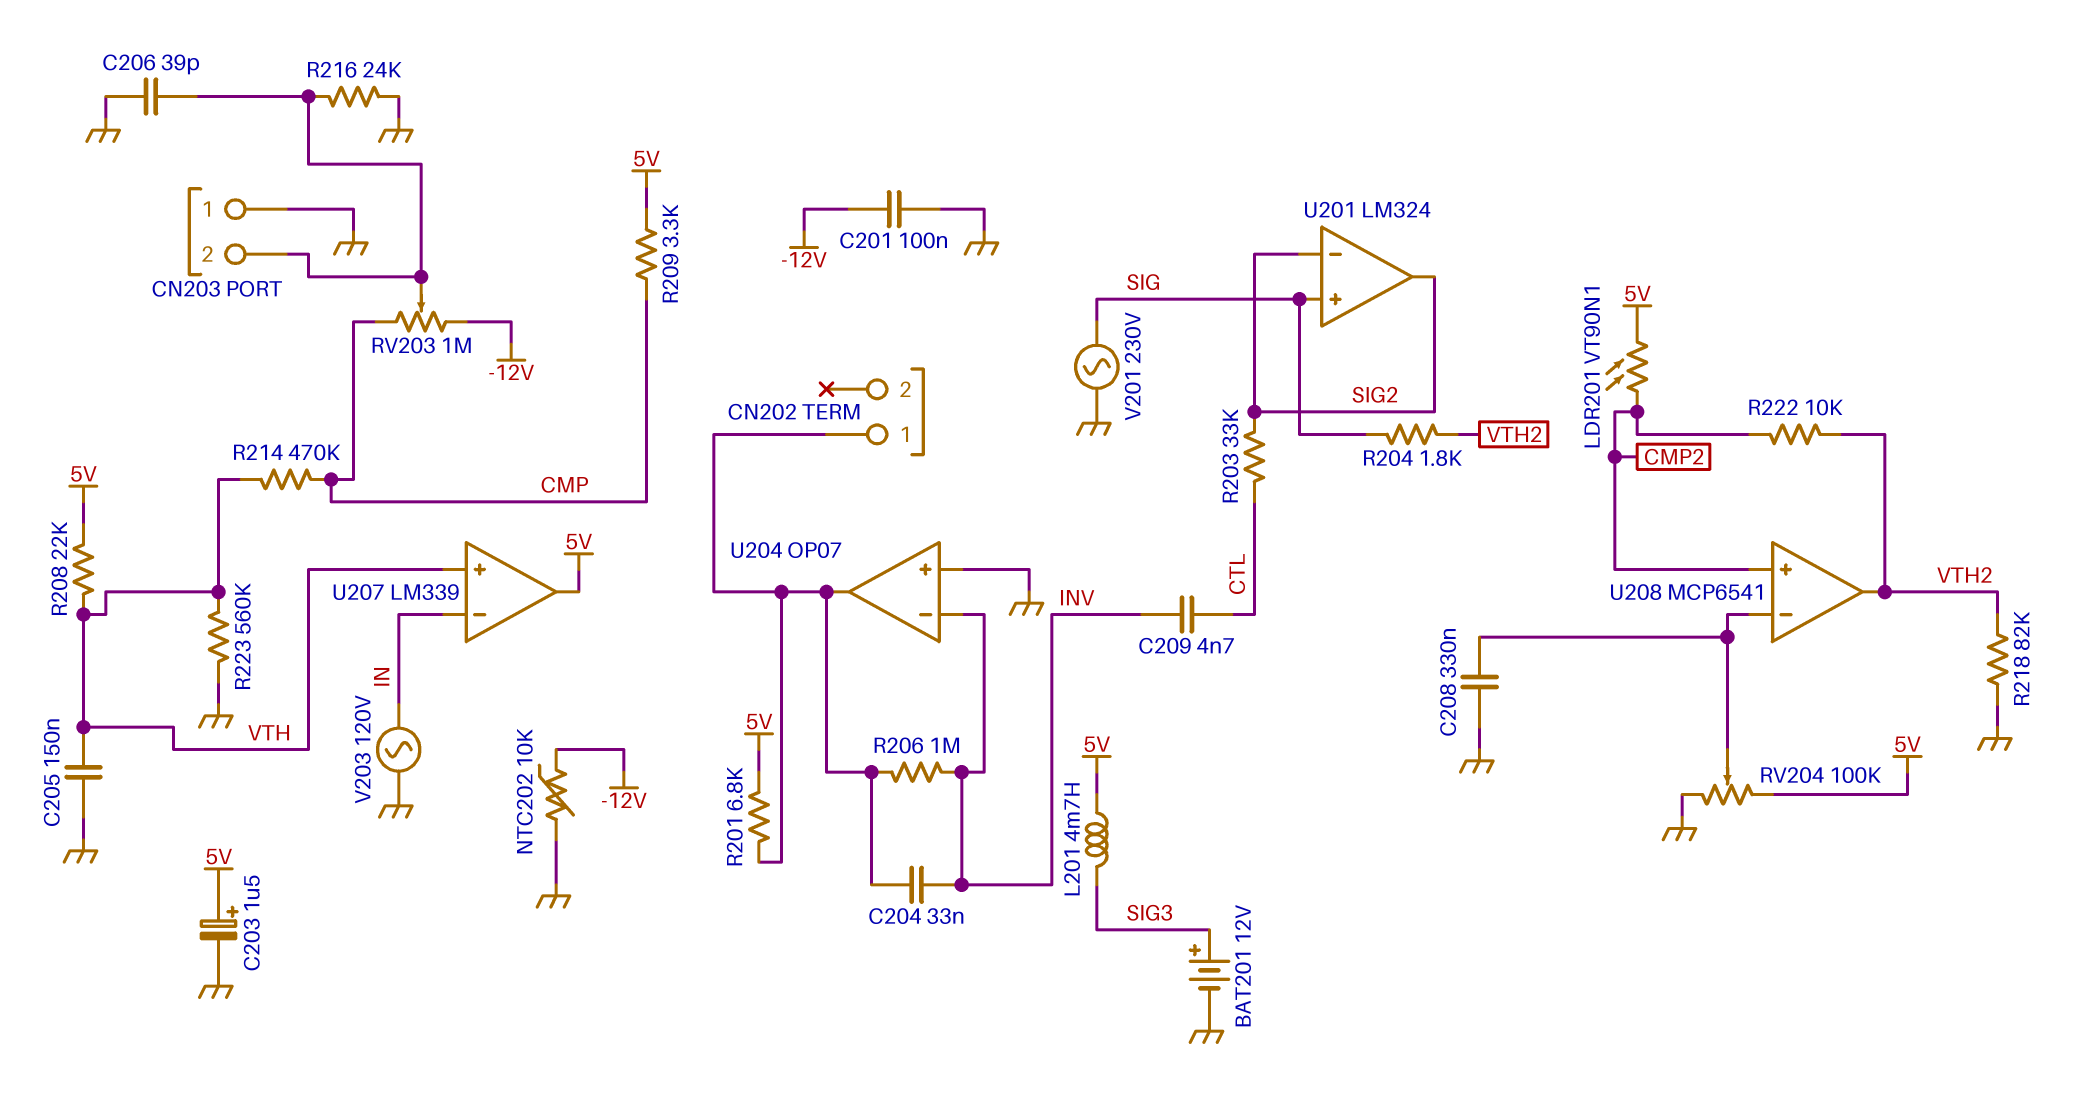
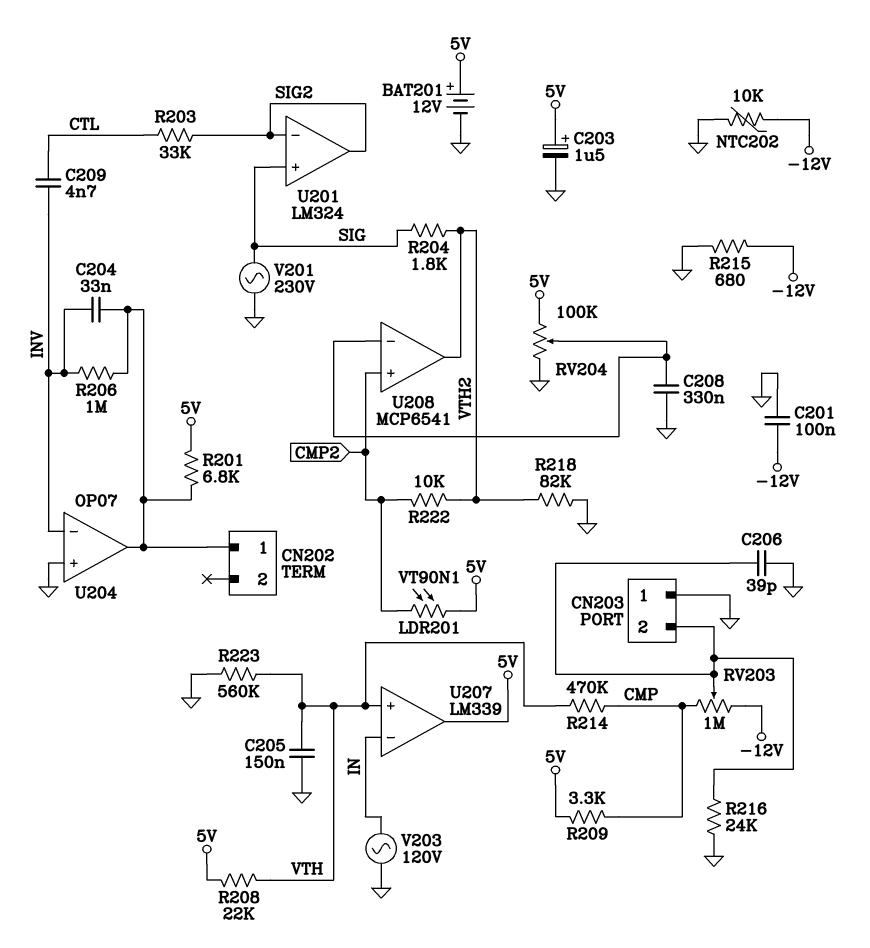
BAT201: 12V (plus SIG3, minus GND) -> 12V (plus 5V, minus GND)
L201: 4.7mH (5V, SIG3) -> none
R215: none -> 680 (-12V, GND)

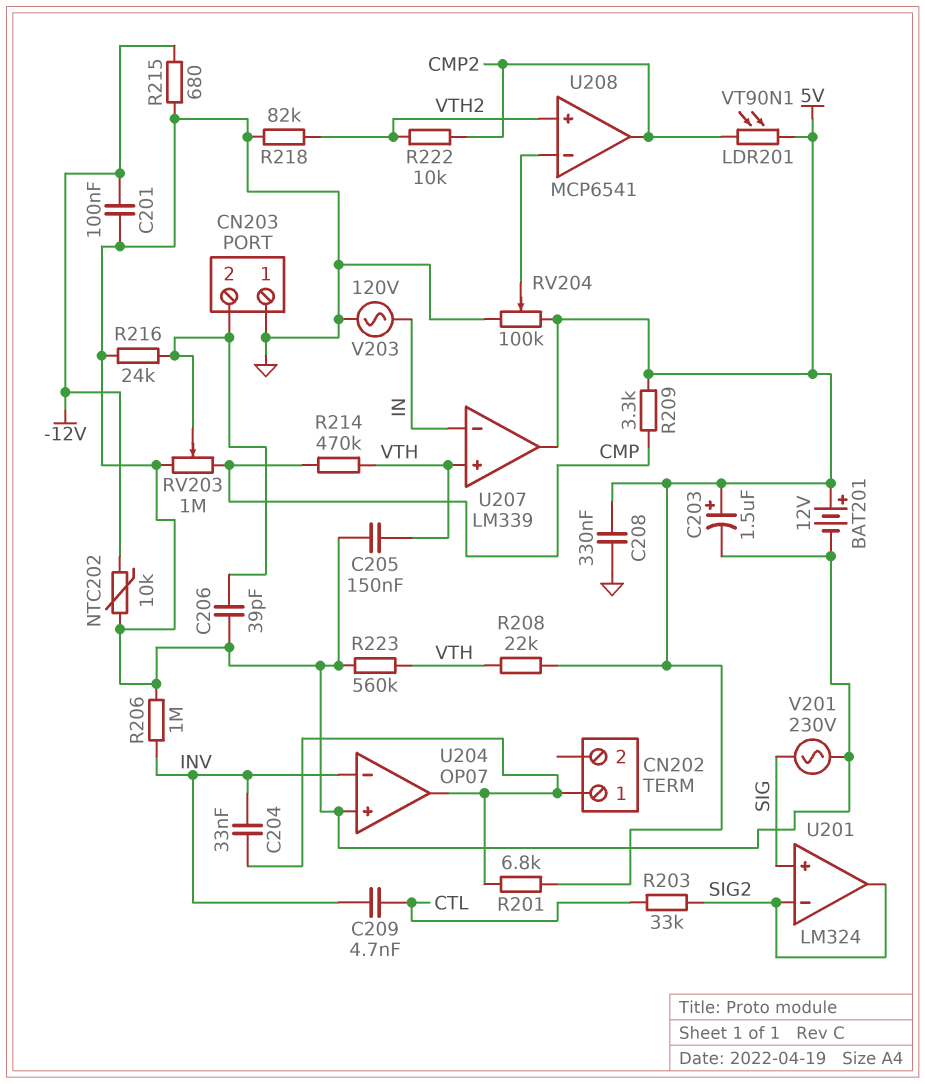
C208: 330nF (GND, U208/in-) -> 330nF (5V, GND)
R204: 1.8k (SIG, VTH2) -> none
R206: 1M (CN202/1, INV) -> 1M (GND, INV)
RV203: 1M (-12V, CMP, wiper CN203/2) -> 1M (CMP, GND, wiper CN203/2)
U208 pin in+: CMP2 -> VTH2
U208 pin out: VTH2 -> CMP2

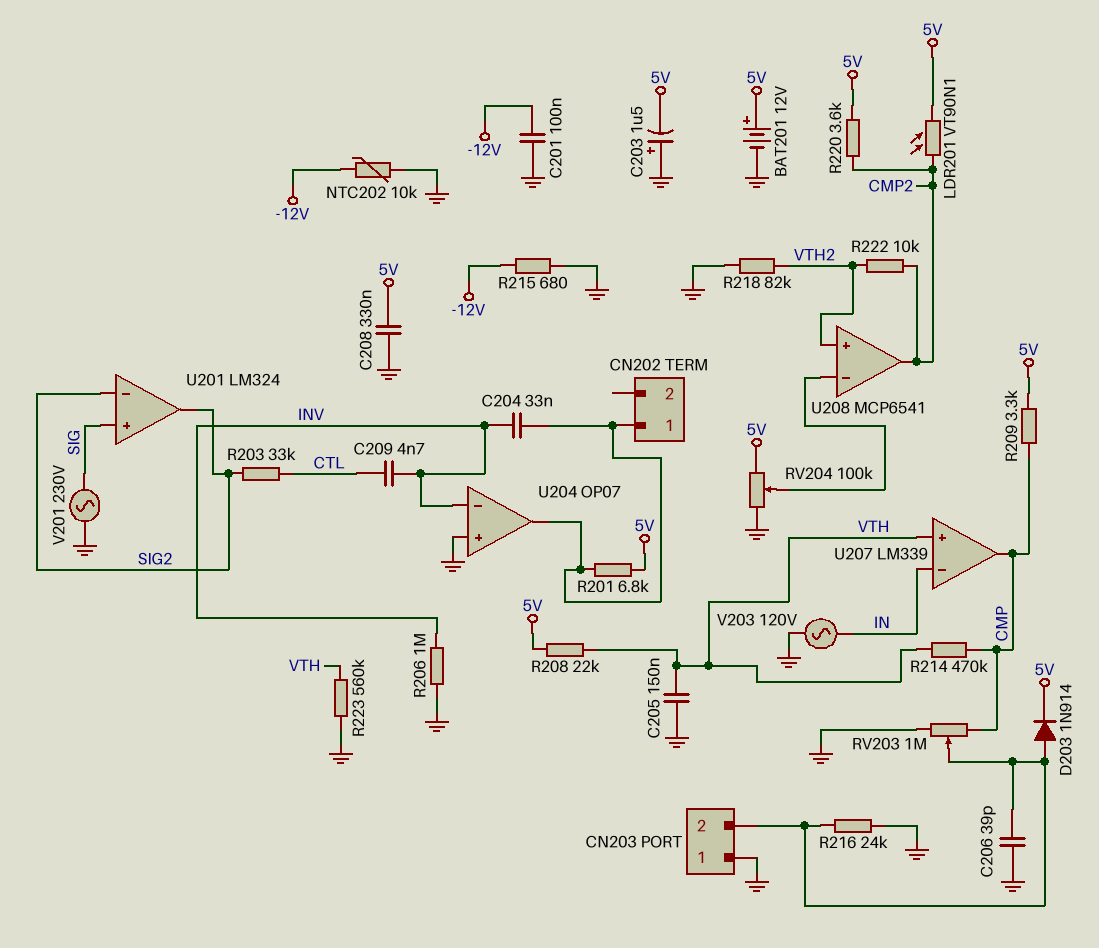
C203: 1.5uF (plus 5V, minus GND) -> 1.5uF (plus GND, minus 5V)
D203: none -> diode 1N914 (A CN203/2, K 5V)
R220: none -> 3.6k (5V, CMP2)
U207 pin out: 5V -> CMP

